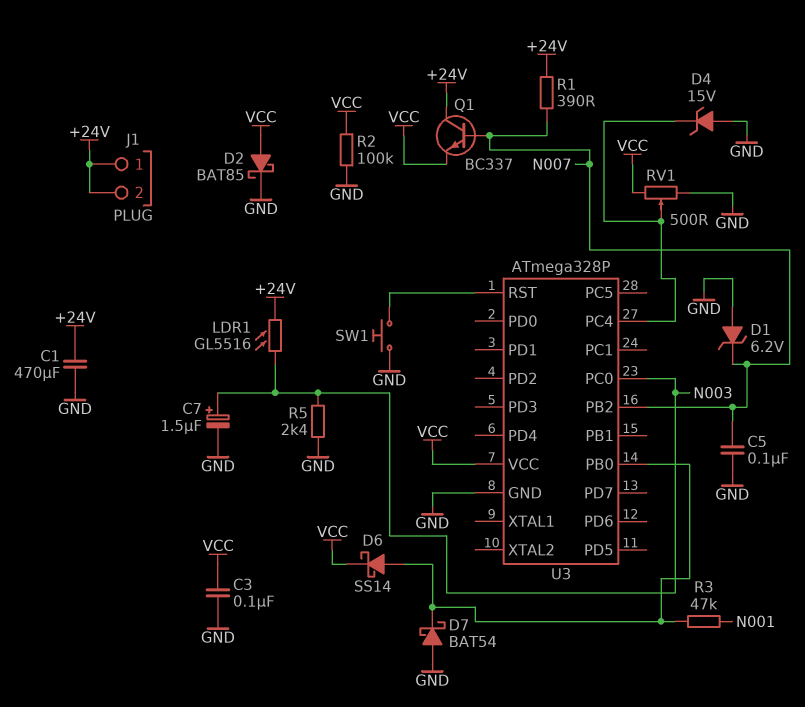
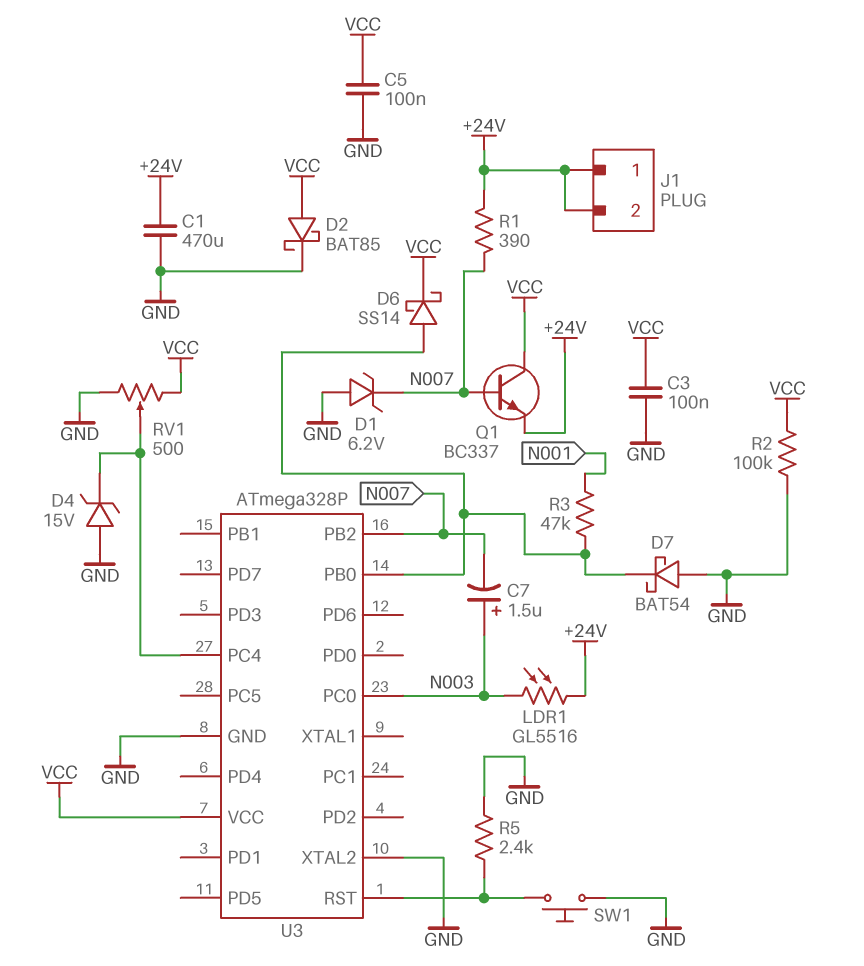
C5: 100nF (GND, N007) -> 100nF (GND, VCC)
C7: 1.5uF (plus N003, minus GND) -> 1.5uF (plus N003, minus N007)
Q1: NPN BC337 (B N007, C +24V, E VCC) -> NPN BC337 (B N007, C VCC, E +24V)
R5: 2.4k (GND, N003) -> 2.4k (GND, U3/RST)
U3 pin XTAL2: none -> GND

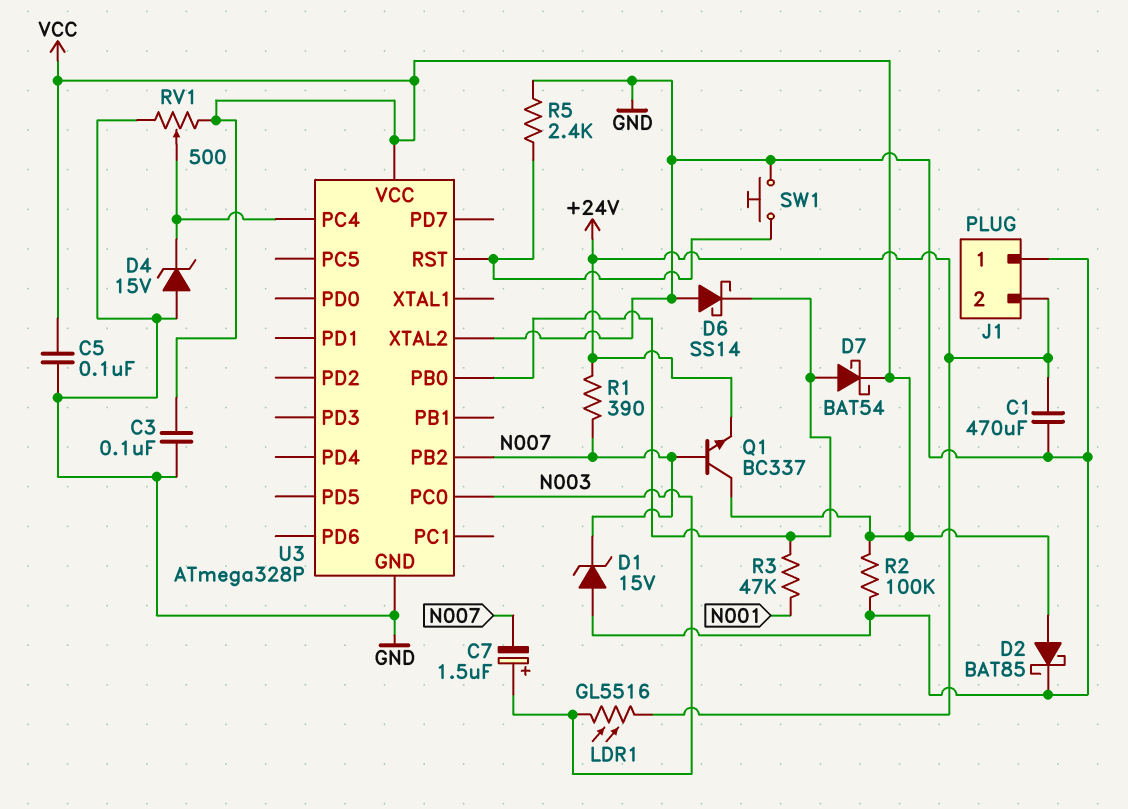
D1: zener 6.2V (A GND, K N007) -> zener 15V (A GND, K N007)
D6: schottky SS14 (A U3/PB0, K VCC) -> schottky SS14 (A GND, K U3/PB0)
D7: schottky BAT54 (A GND, K U3/PB0) -> schottky BAT54 (A U3/PB0, K VCC)
J1 pin 1: +24V -> GND

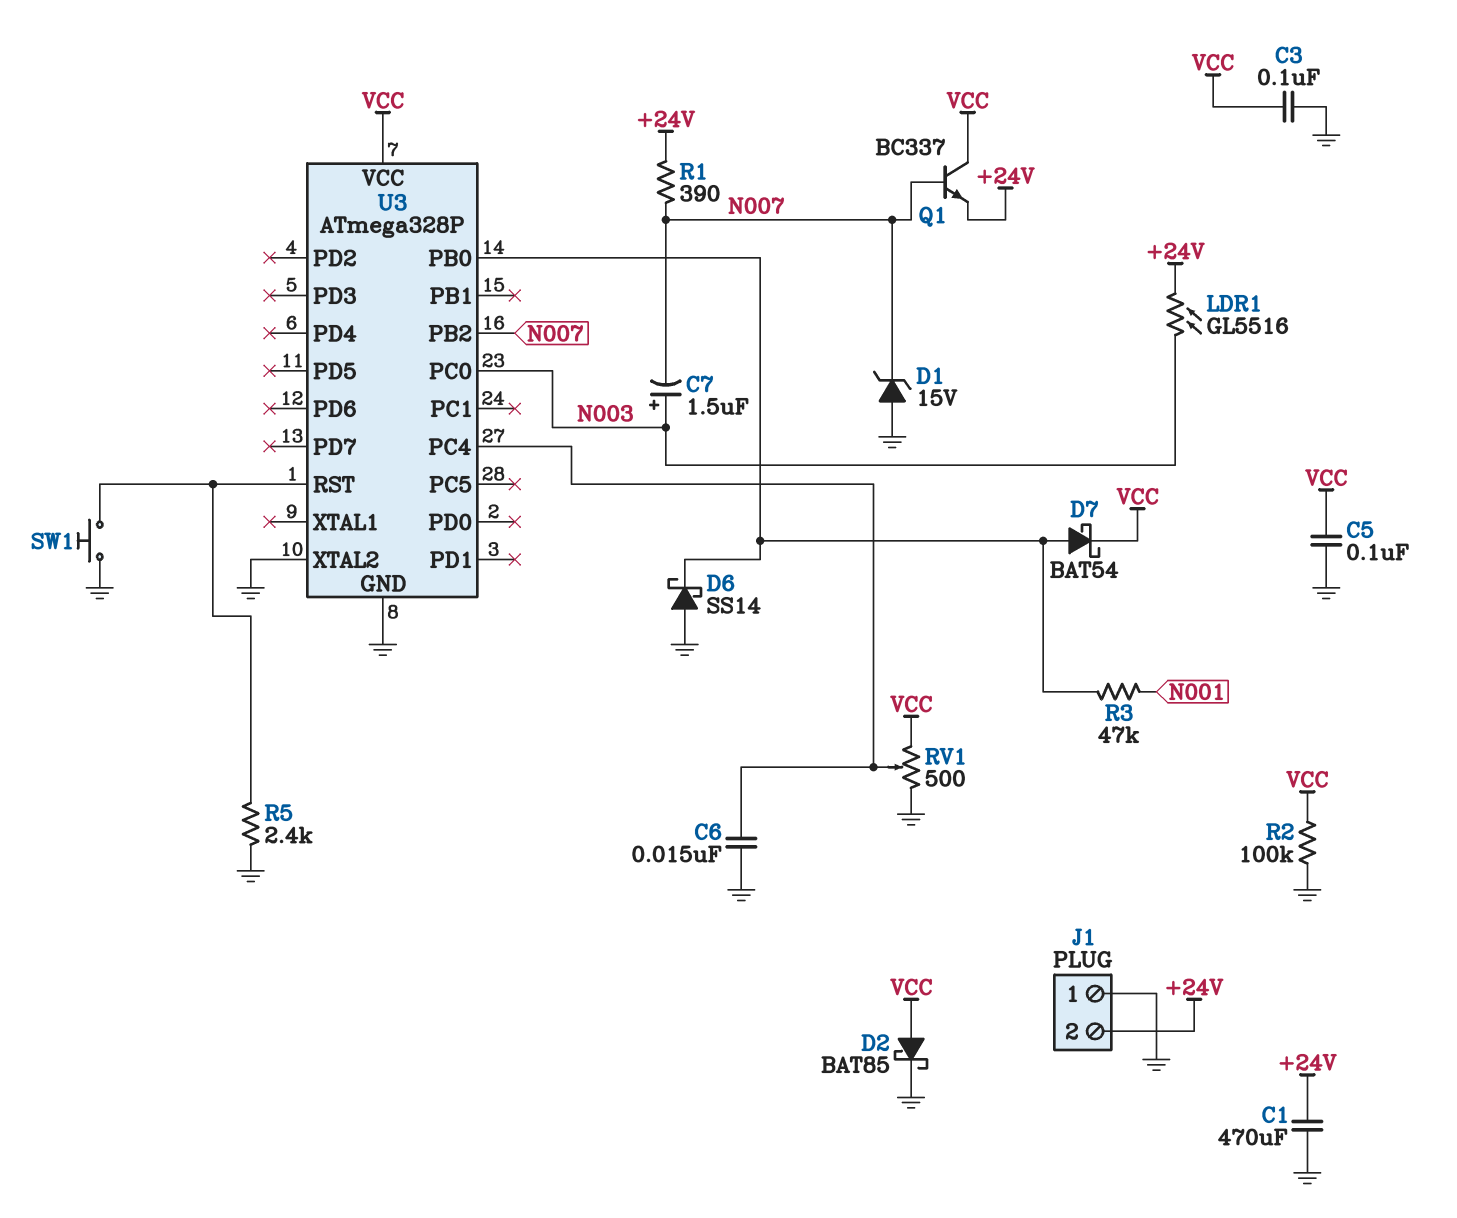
C6: none -> 15nF (GND, U3/PC4)
D4: zener 15V (A GND, K U3/PC4) -> none

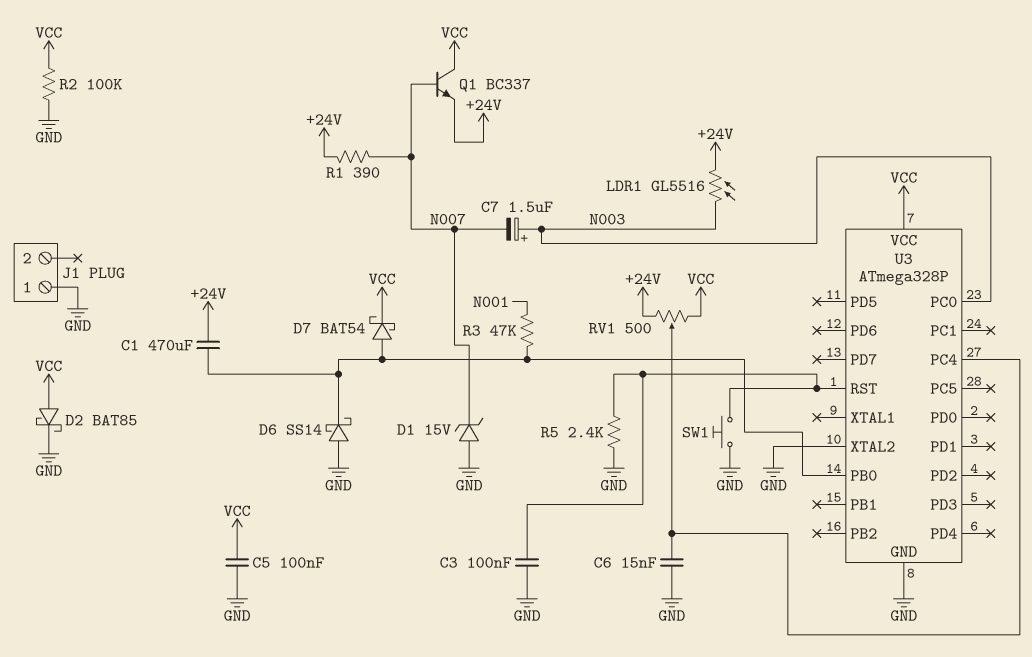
C1: 470uF (+24V, GND) -> 470uF (+24V, U3/PB0)
C3: 100nF (GND, VCC) -> 100nF (GND, U3/RST)
J1 pin 2: +24V -> none
RV1: 500 (GND, VCC, wiper U3/PC4) -> 500 (+24V, VCC, wiper U3/PC4)
U3 pin PB2: N007 -> none

